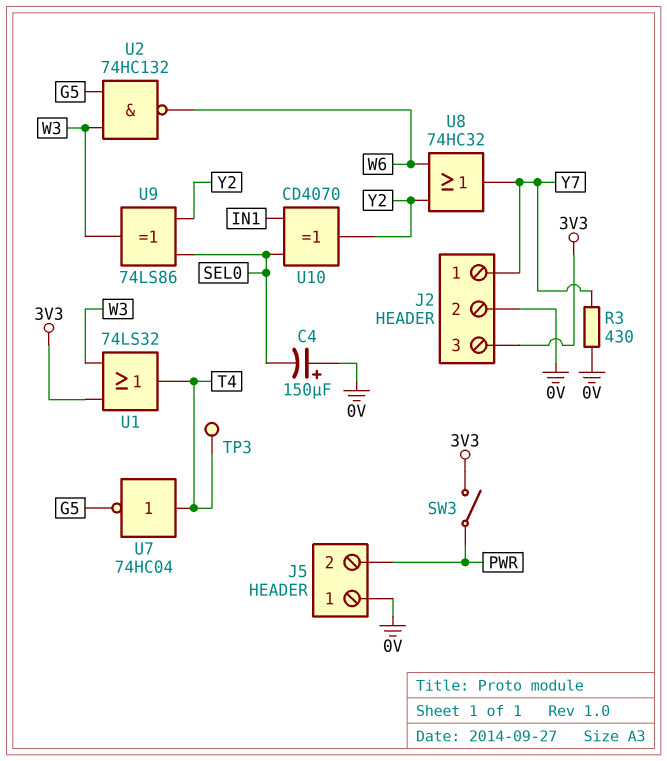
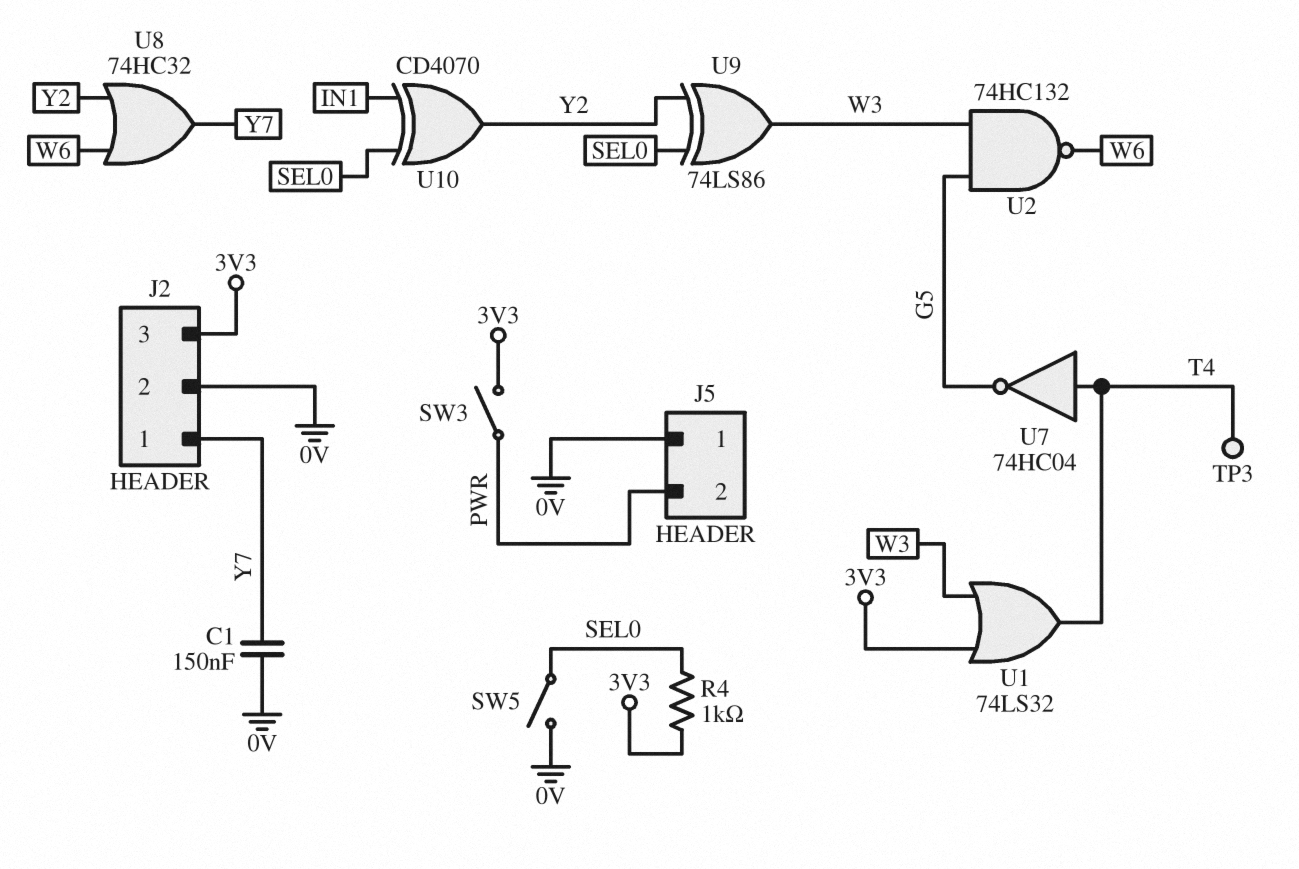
C1: none -> 150nF (0V, Y7)
C4: 150uF (plus 0V, minus SEL0) -> none
R3: 430 (0V, Y7) -> none
R4: none -> 1k (3V3, SEL0)
SW5: none -> switch (0V, SEL0)

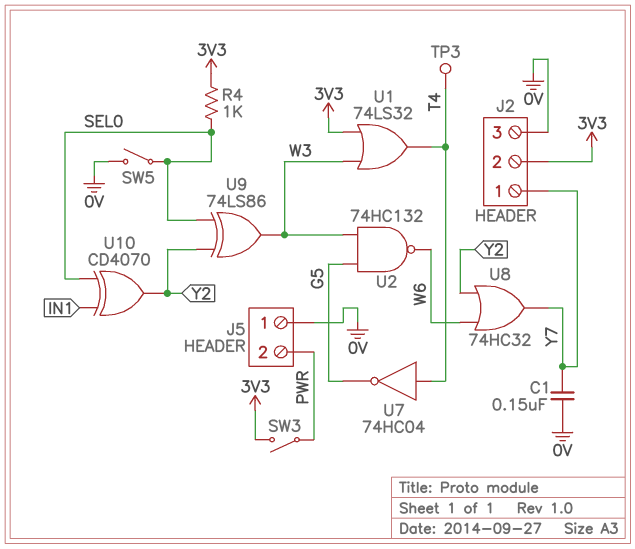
J2 pin 2: 0V -> 3V3
J2 pin 3: 3V3 -> 0V

